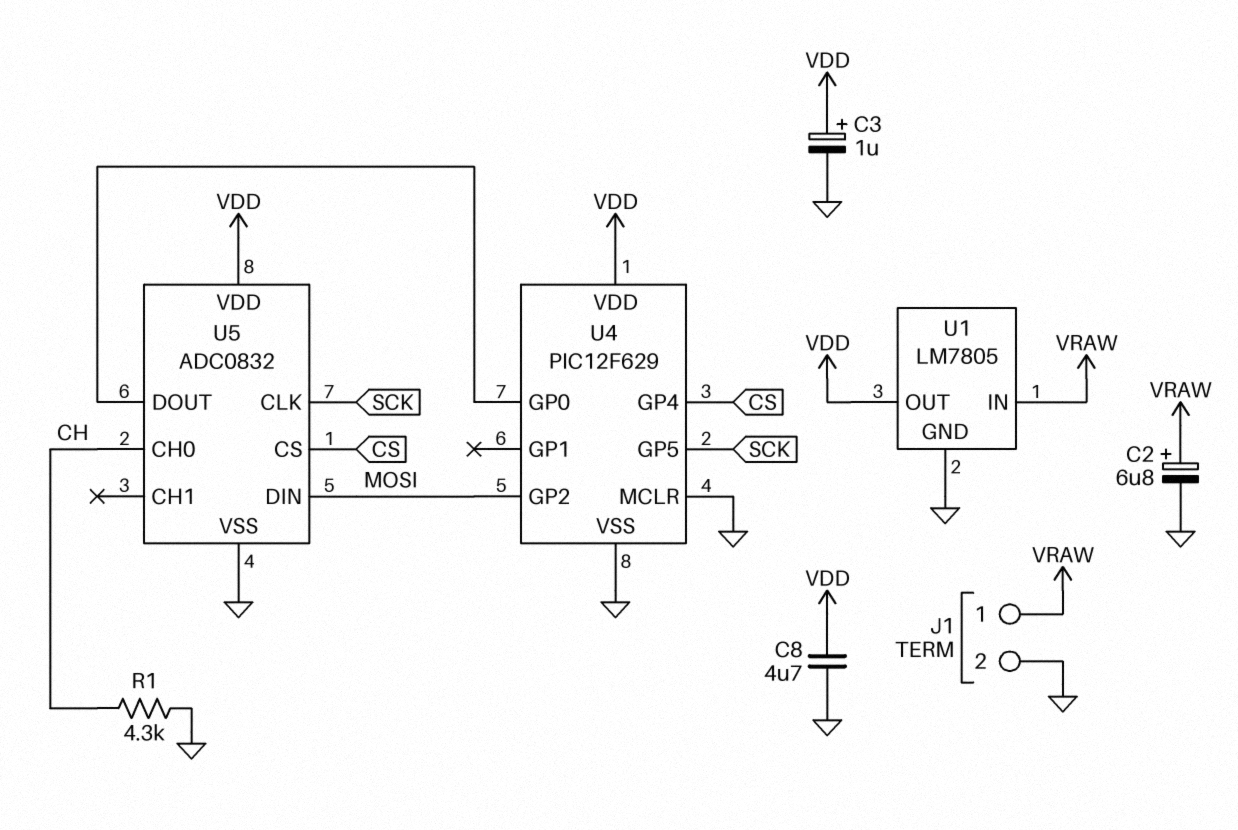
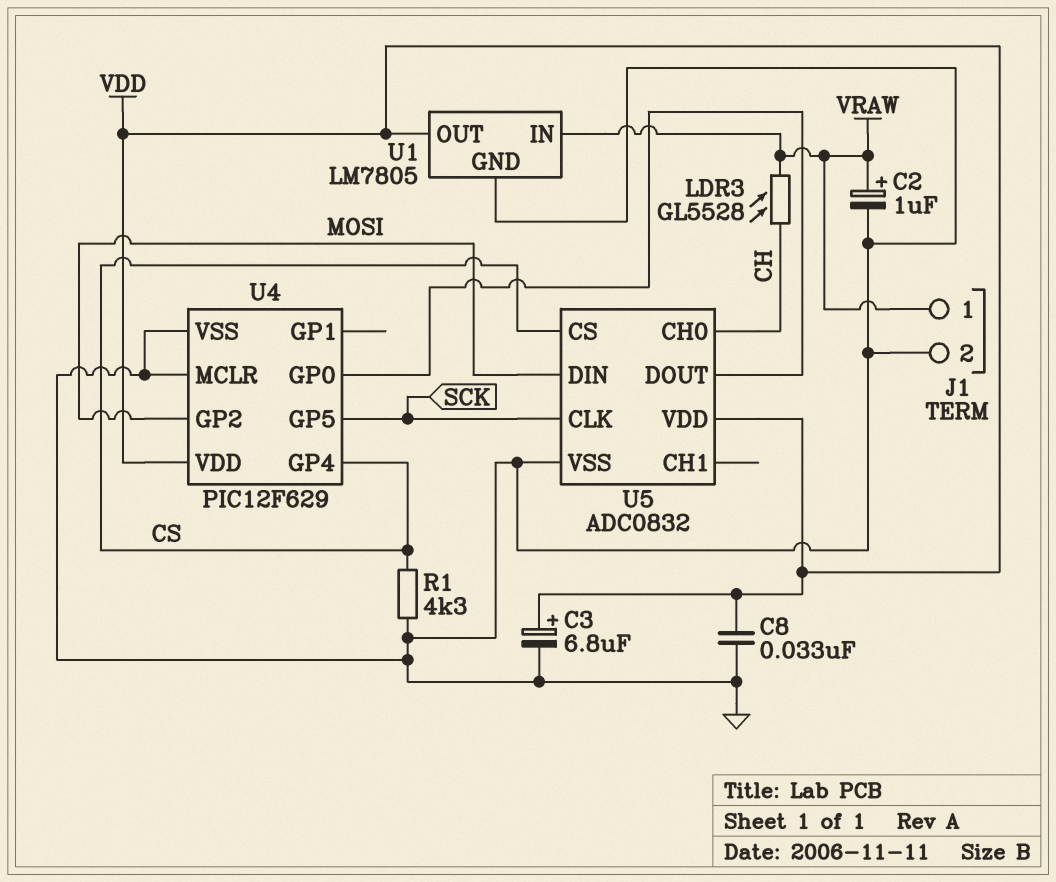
C2: 6.8uF (plus VRAW, minus GND) -> 1uF (plus VRAW, minus GND)
C3: 1uF (plus VDD, minus GND) -> 6.8uF (plus VDD, minus GND)
C8: 4.7uF (GND, VDD) -> 33nF (GND, VDD)
LDR3: none -> GL5528 (CH, VRAW)
R1: 4.3k (CH, GND) -> 4.3k (CS, GND)

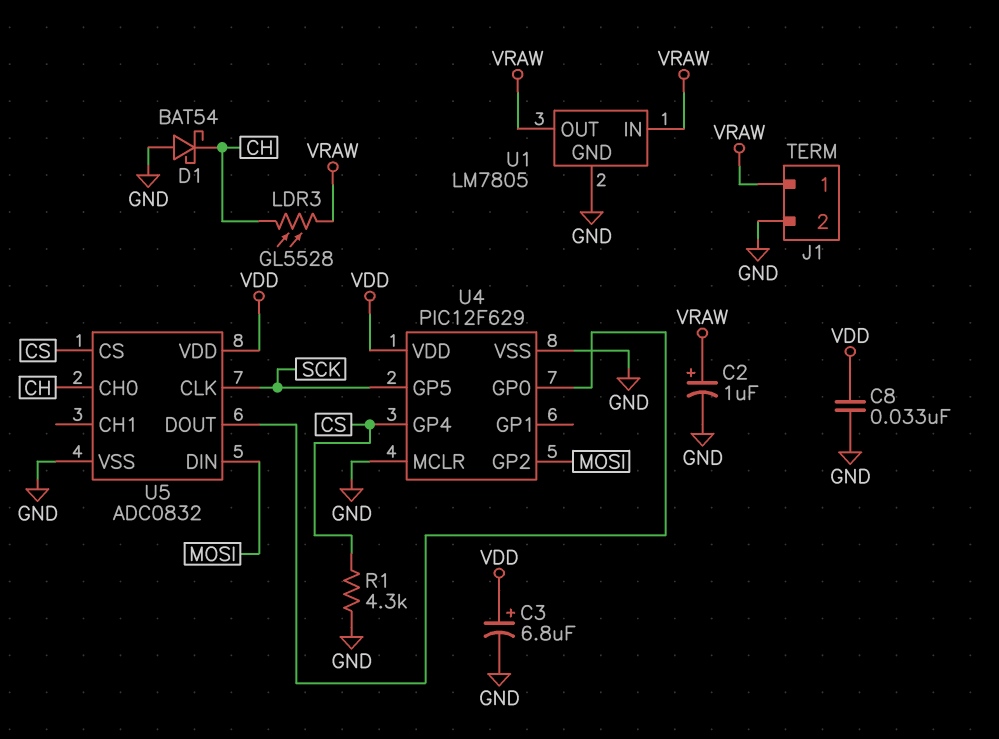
D1: none -> schottky BAT54 (A GND, K CH)
U1 pin OUT: VDD -> VRAW

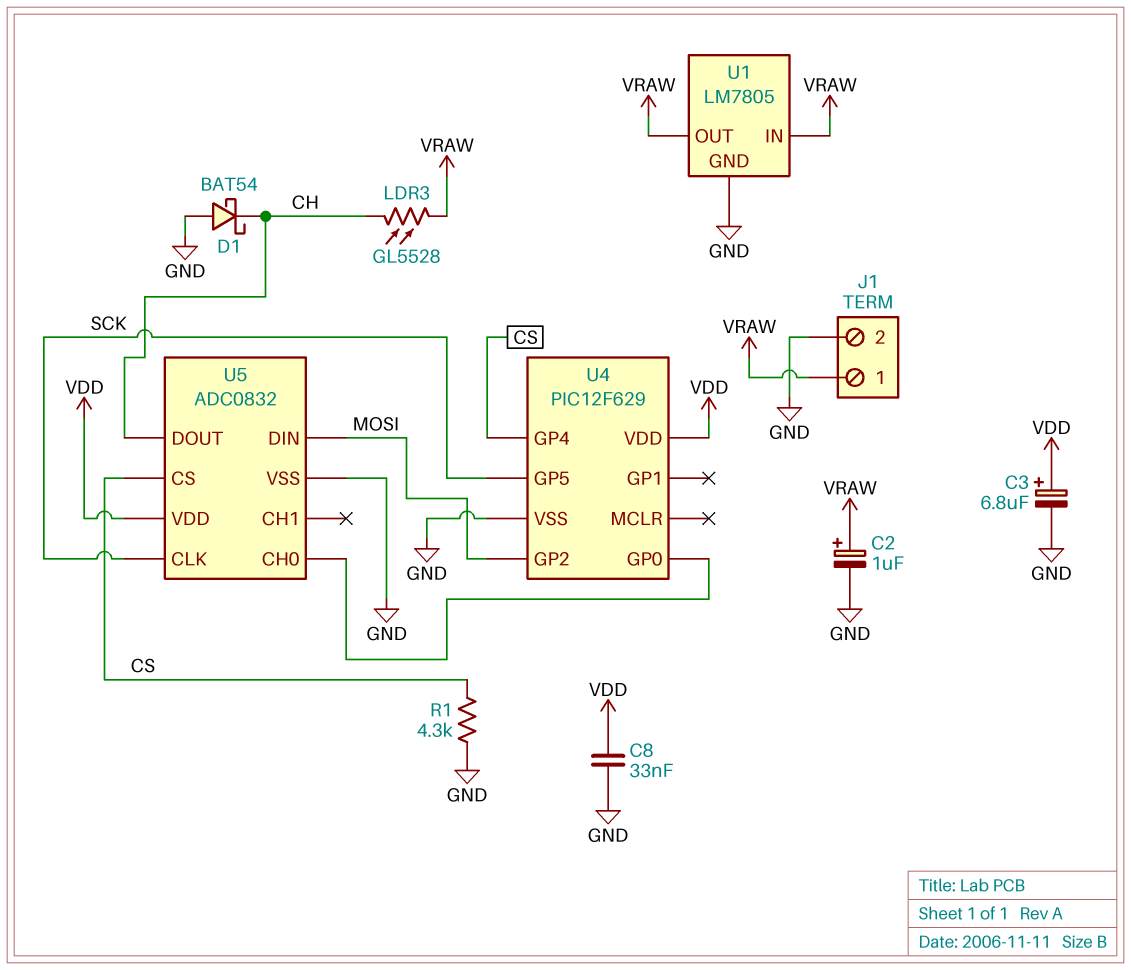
U4 pin MCLR: GND -> none
U5 pin CH0: CH -> U4/GP0
U5 pin DOUT: U4/GP0 -> CH

